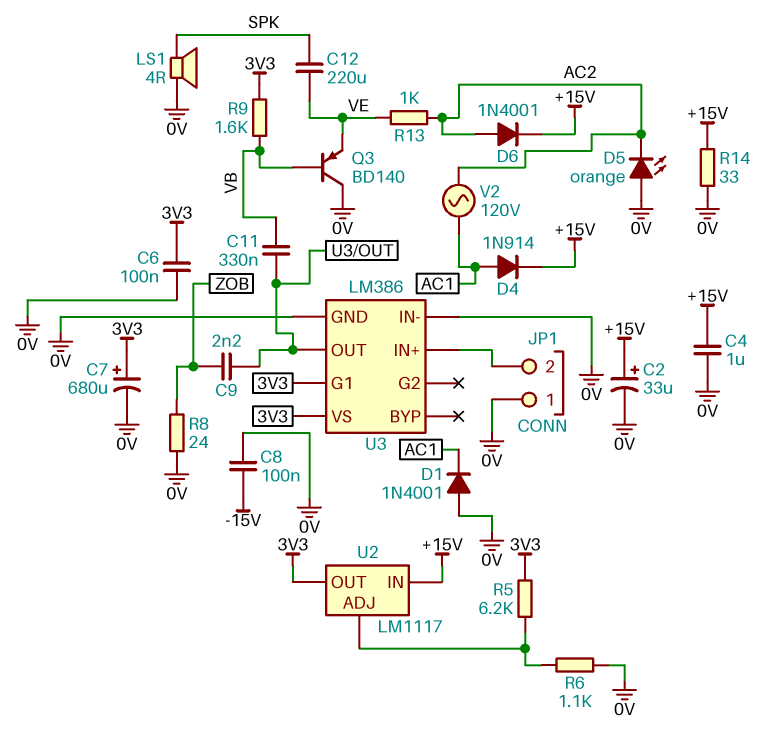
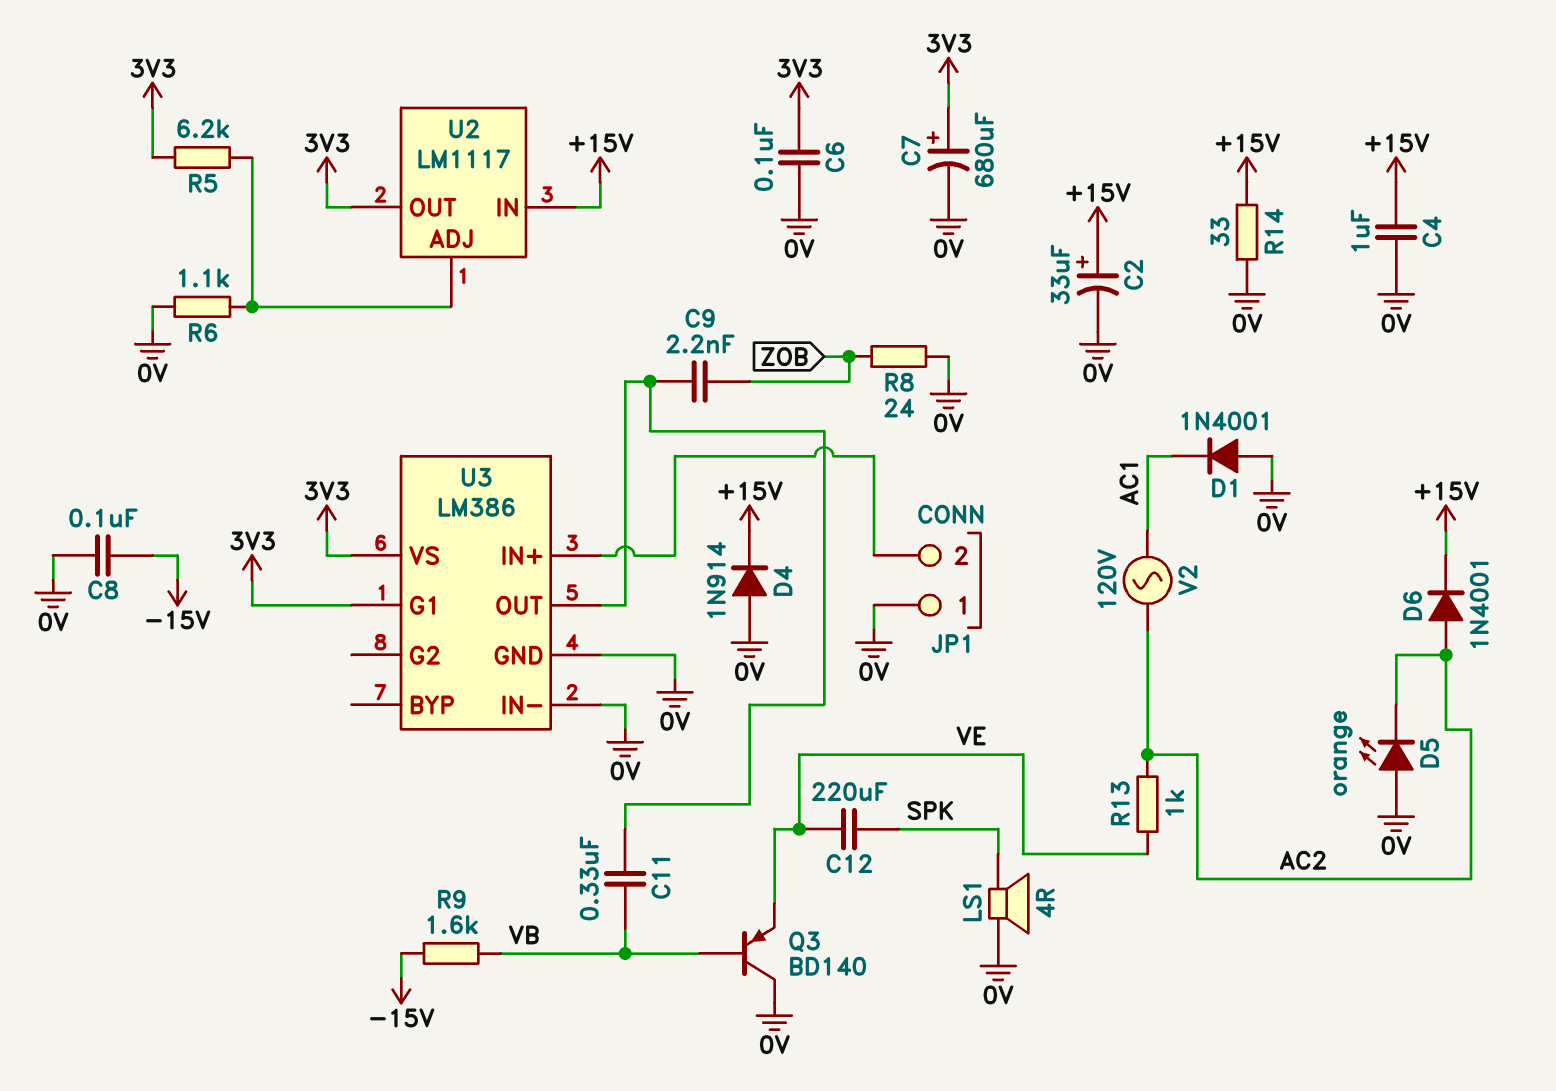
D4: diode 1N914 (A AC1, K +15V) -> diode 1N914 (A 0V, K +15V)
R9: 1.6k (3V3, VB) -> 1.6k (-15V, VB)

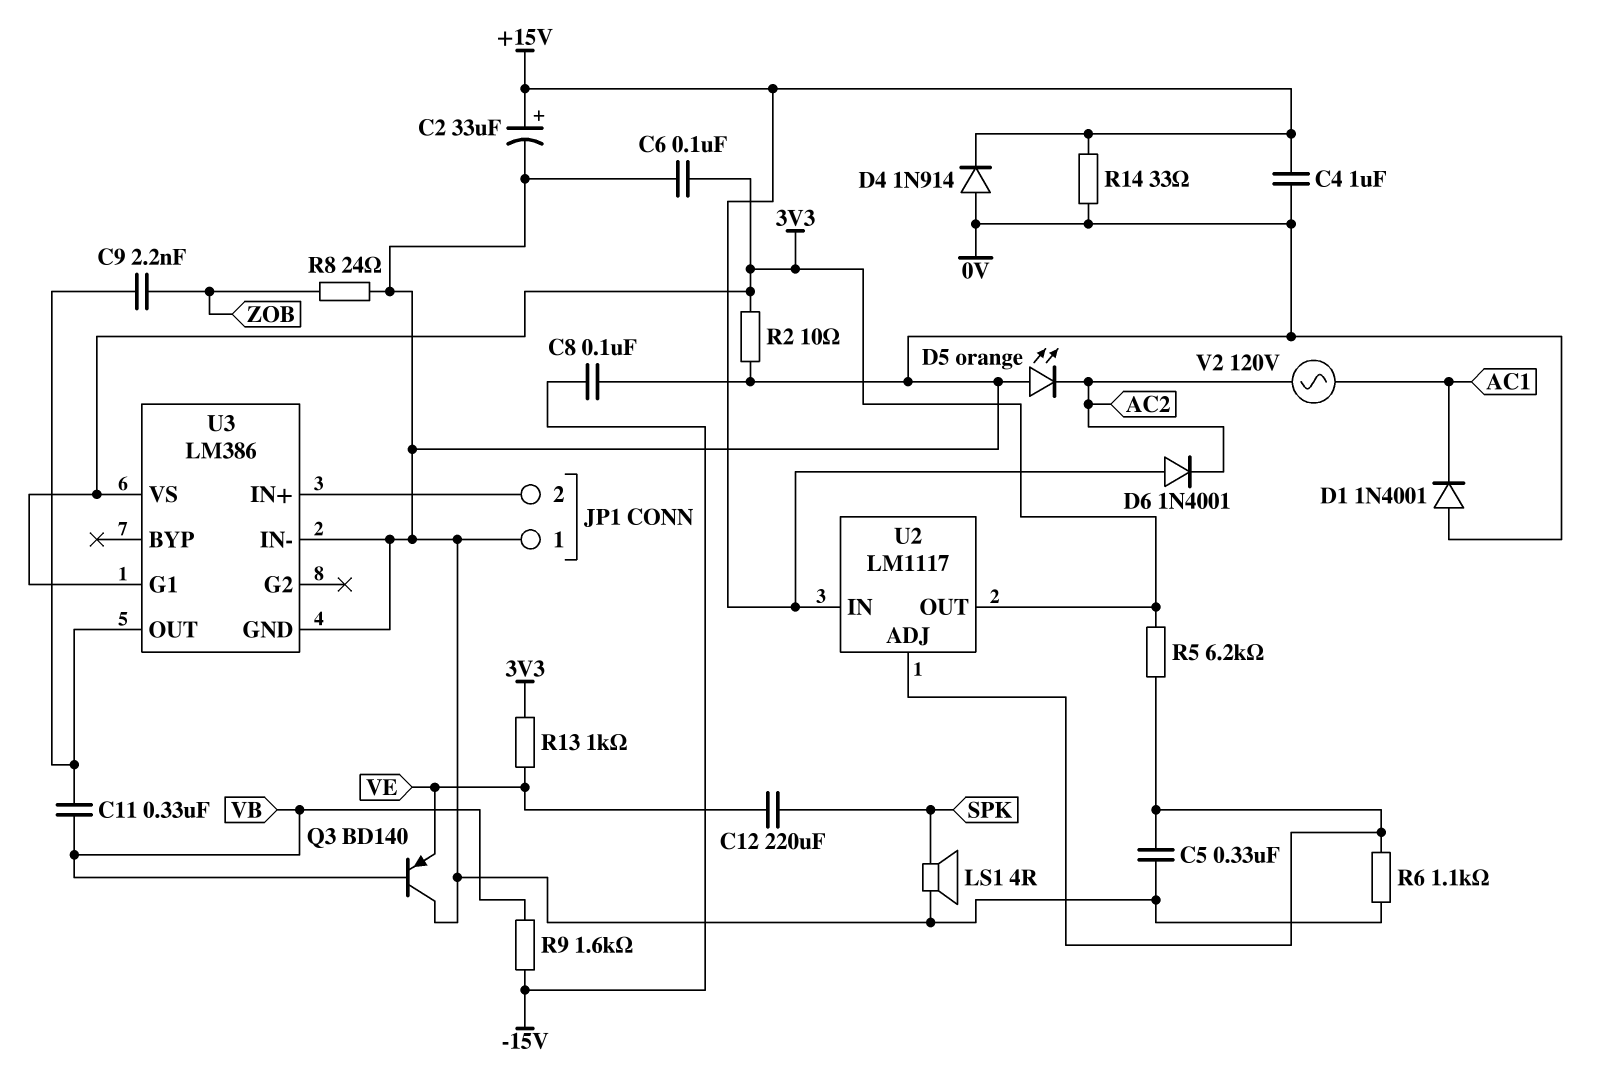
C5: none -> 330nF (0V, U2/ADJ)
C7: 680uF (plus 3V3, minus 0V) -> none
D6: diode 1N4001 (A AC2, K +15V) -> diode 1N4001 (A +15V, K AC2)
R2: none -> 10 (0V, 3V3)
R13: 1k (AC2, VE) -> 1k (3V3, VE)

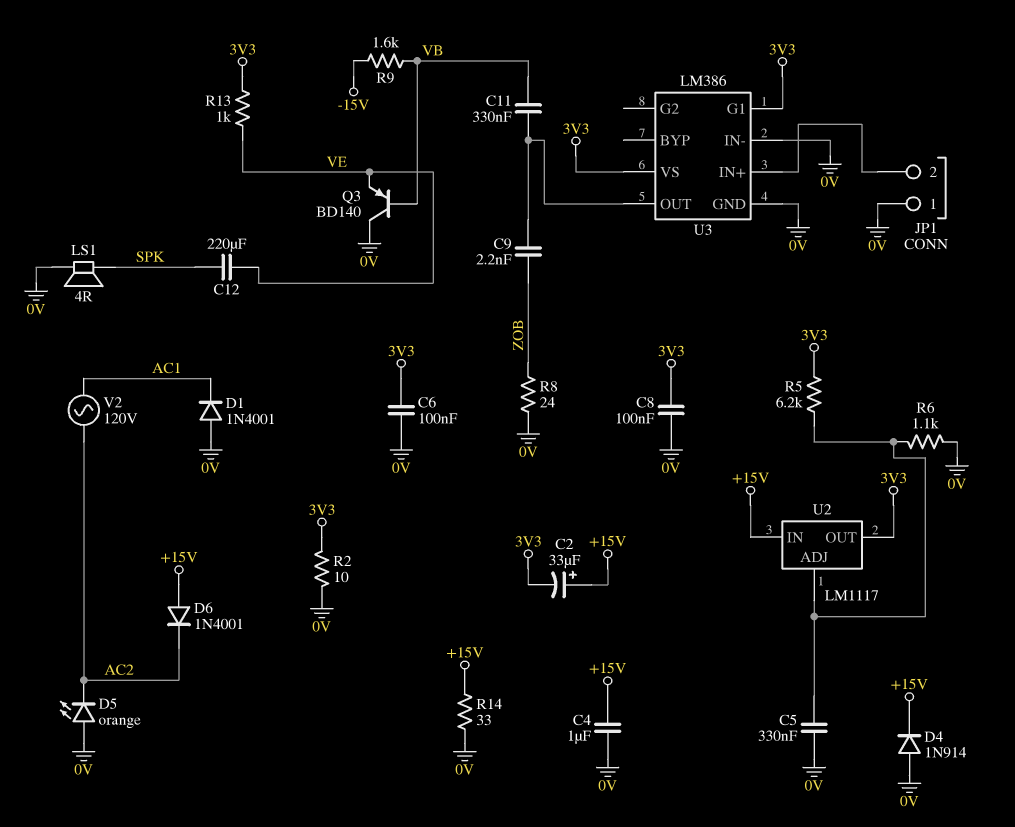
C2: 33uF (plus +15V, minus 0V) -> 33uF (plus +15V, minus 3V3)
C8: 100nF (-15V, 0V) -> 100nF (0V, 3V3)

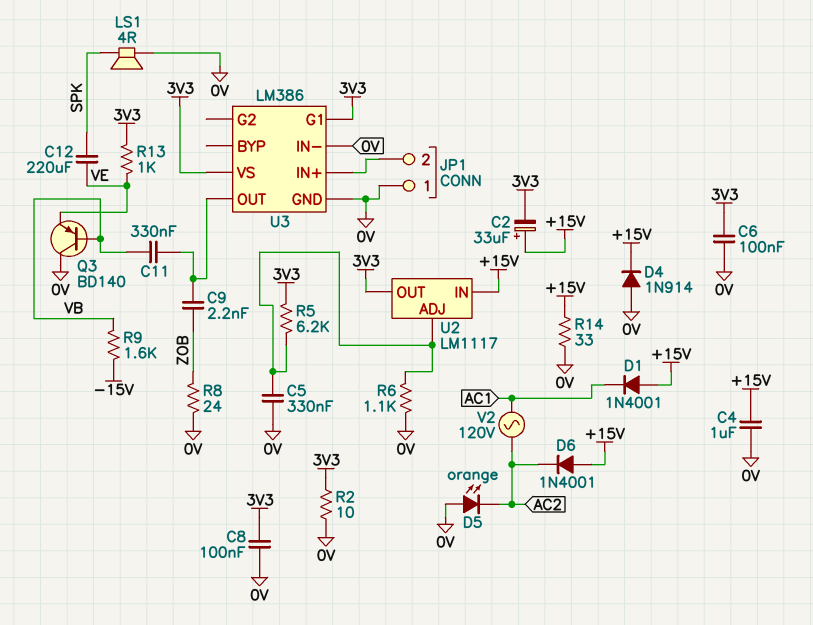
D1: diode 1N4001 (A 0V, K AC1) -> diode 1N4001 (A +15V, K AC1)

